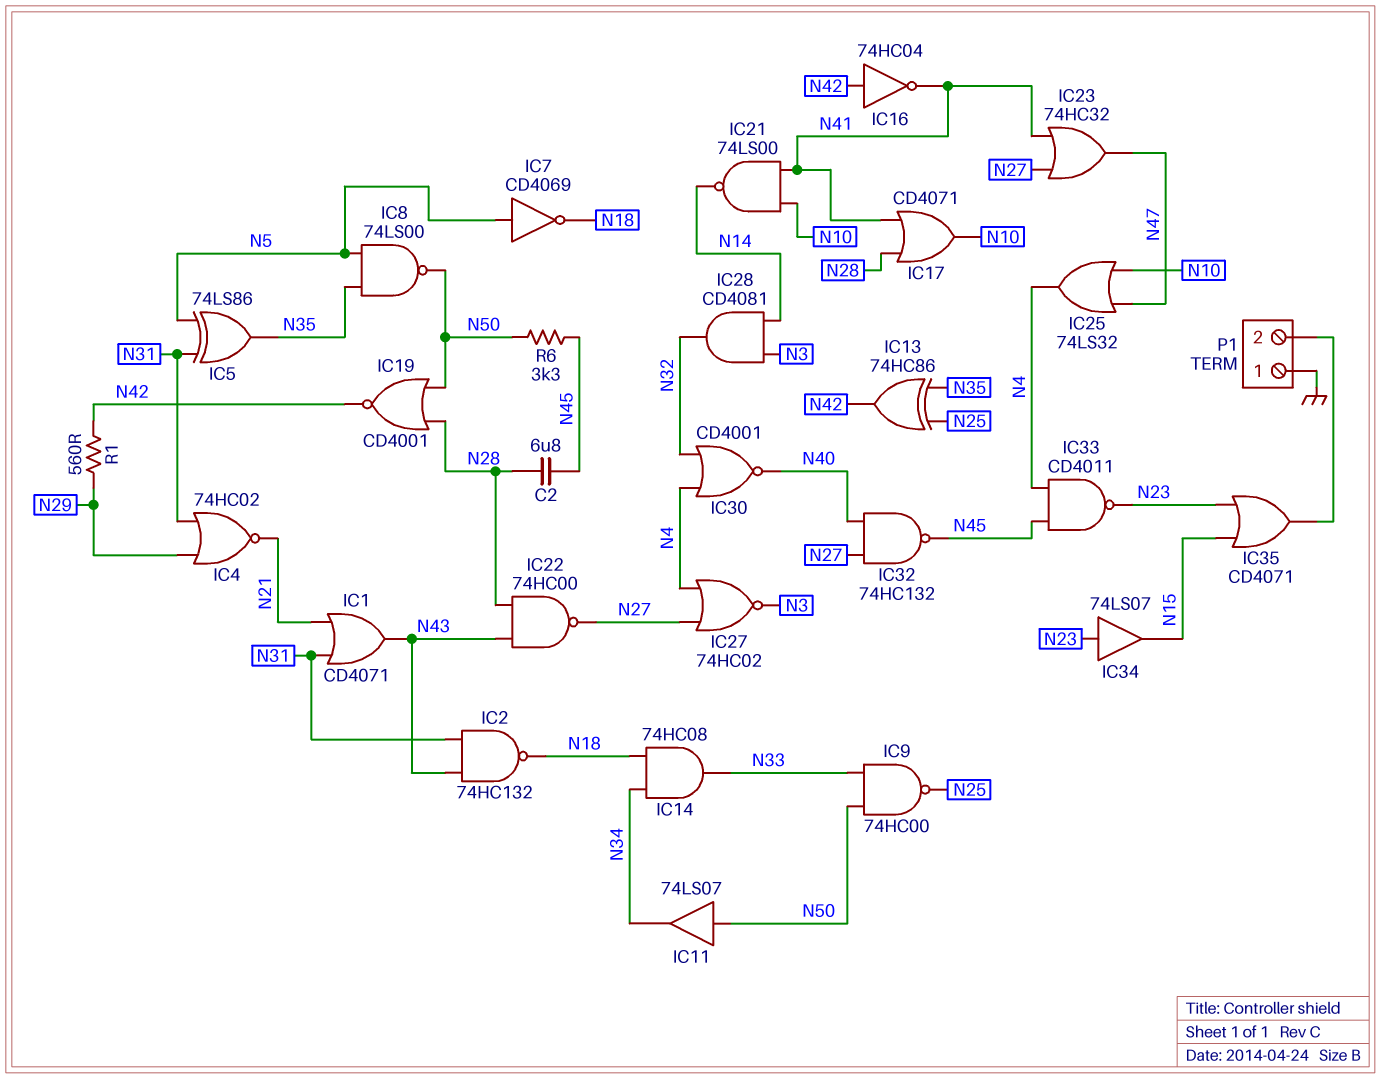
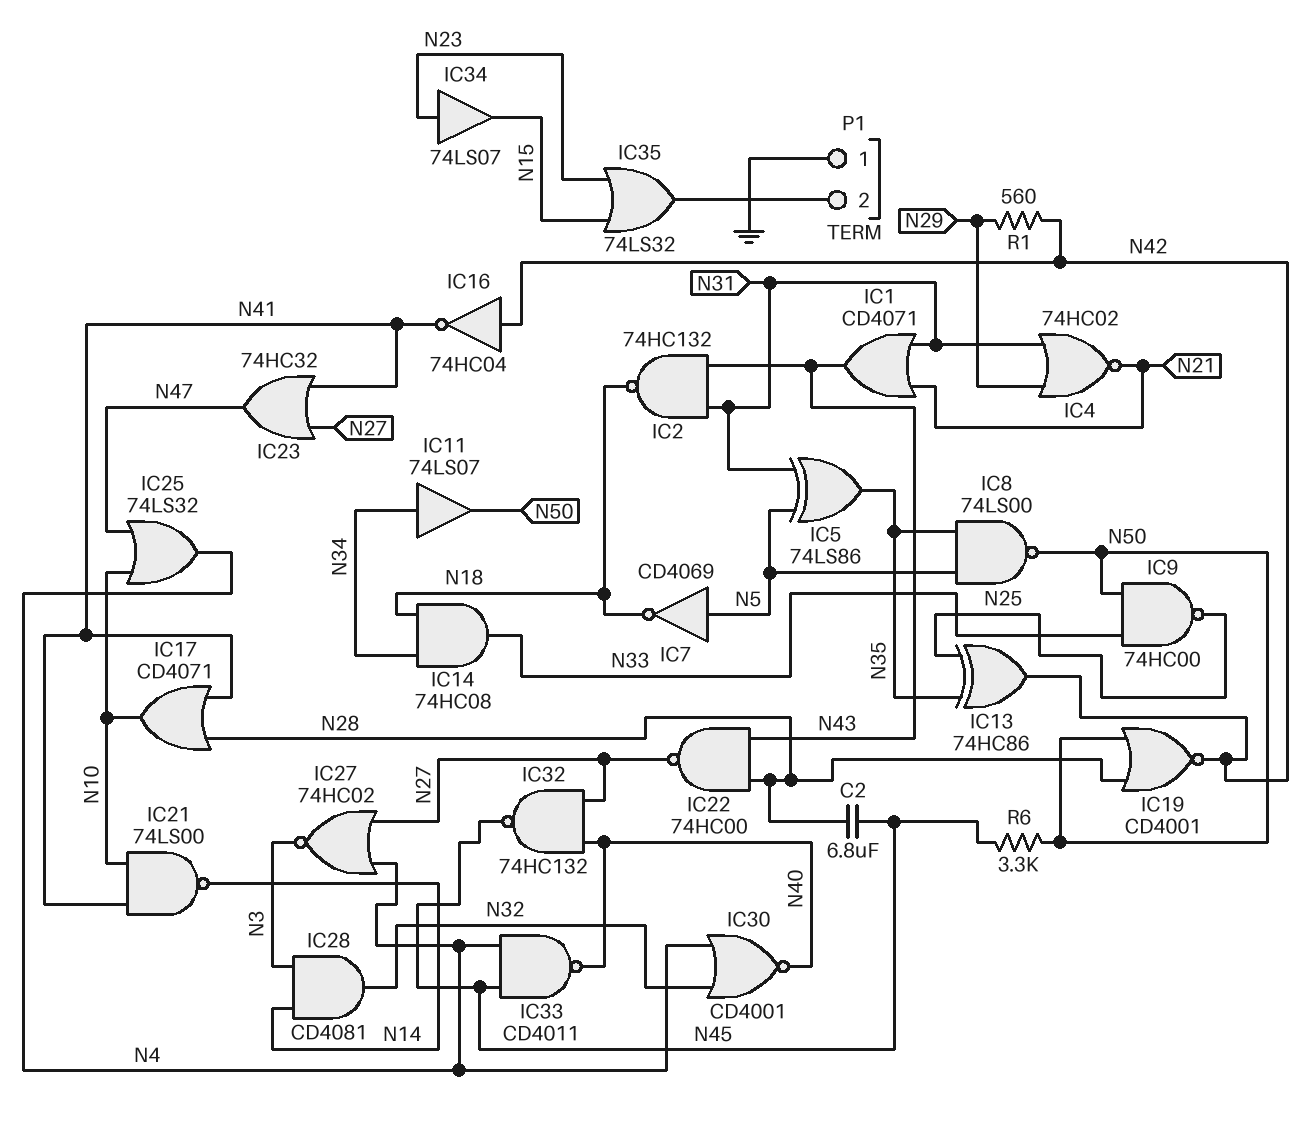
IC11: buffer 74LS07 (in N50, out N34) -> buffer 74LS07 (in N34, out N50)
IC33: NAND CD4011 (in N4, in N45, out N23) -> NAND CD4011 (in N4, in N45, out N40)
IC35: OR CD4071 (in N15, in N23, out P1/2) -> OR 74LS32 (in N15, in N23, out P1/2)

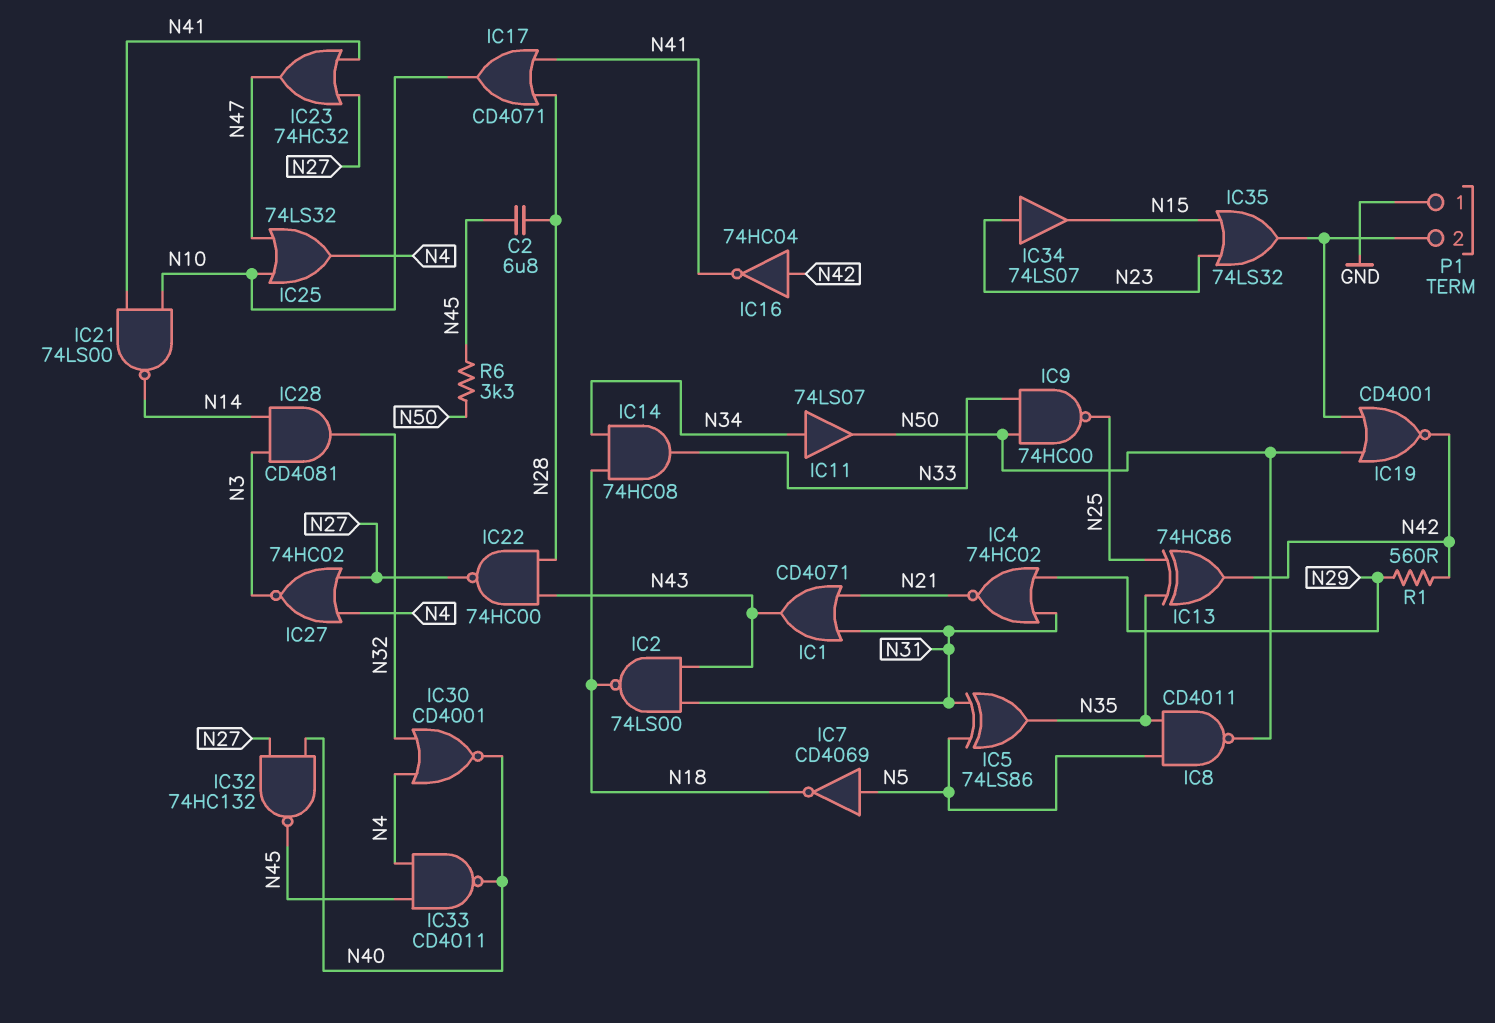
IC2: NAND 74HC132 (in N31, in N43, out N18) -> NAND 74LS00 (in N31, in N43, out N18)
IC8: NAND 74LS00 (in N5, in N35, out N50) -> NAND CD4011 (in N5, in N35, out N50)
IC19: NOR CD4001 (in N28, in N50, out N42) -> NOR CD4001 (in N50, in P1/2, out N42)

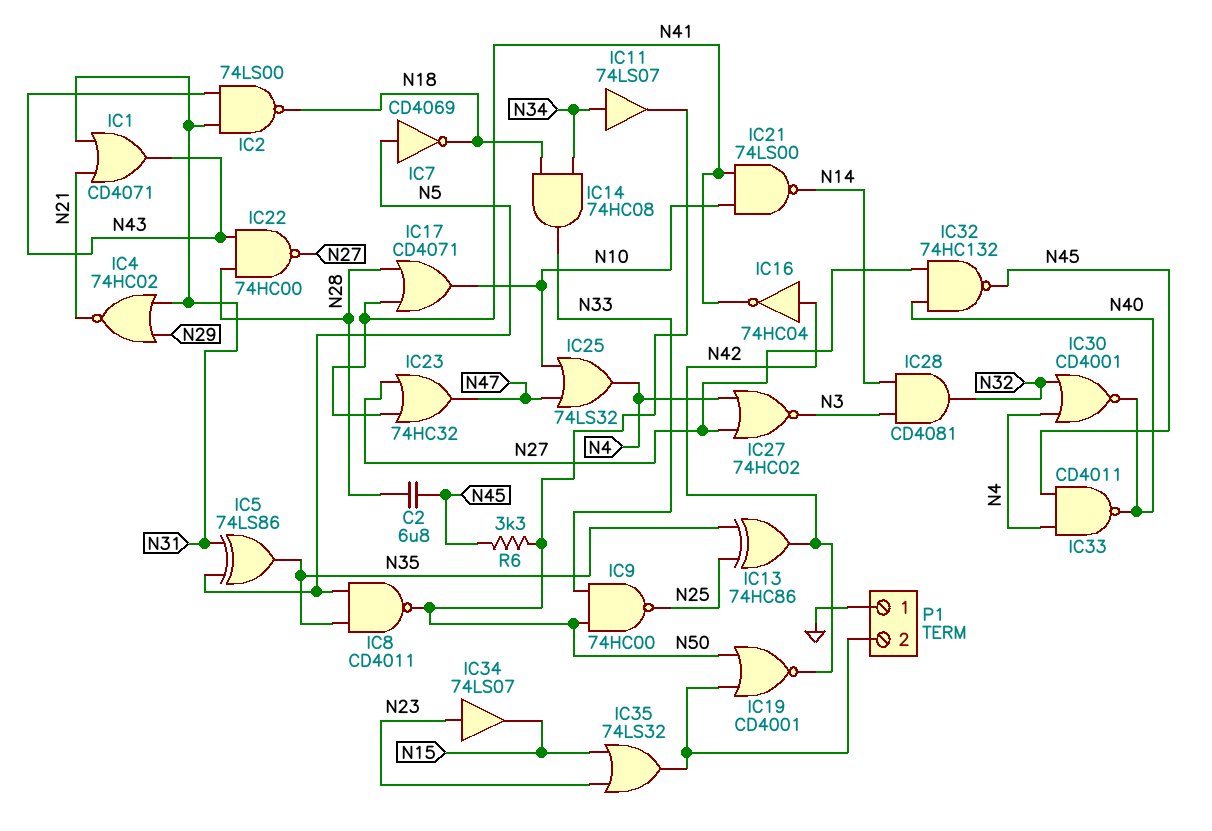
R1: 560 (N29, N42) -> none

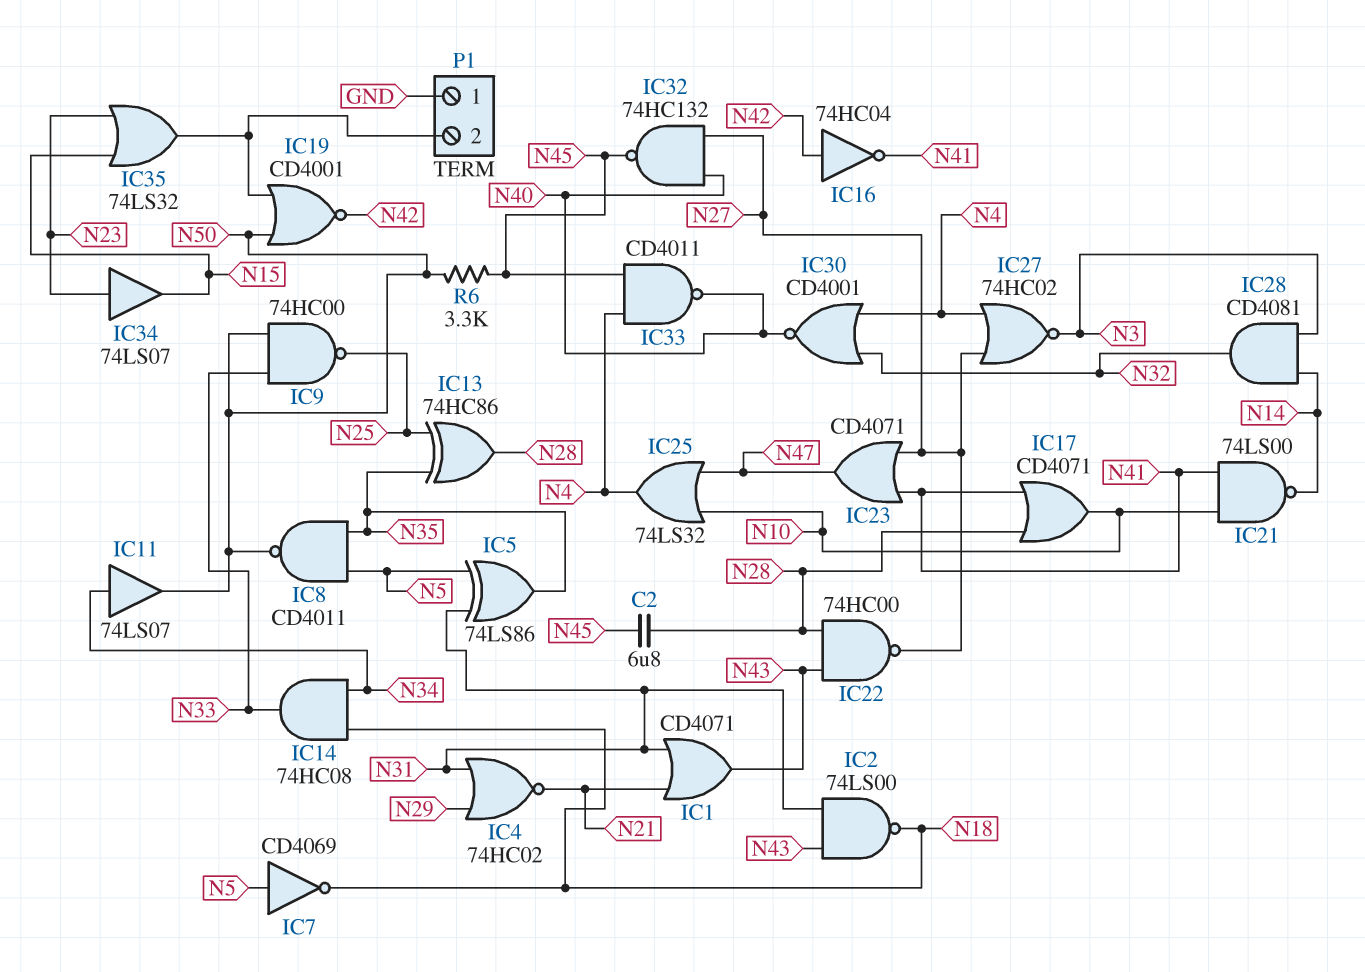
IC13: XOR 74HC86 (in N25, in N35, out N42) -> XOR 74HC86 (in N25, in N35, out N28)
IC23: OR 74HC32 (in N27, in N41, out N47) -> OR CD4071 (in N27, in N41, out N47)

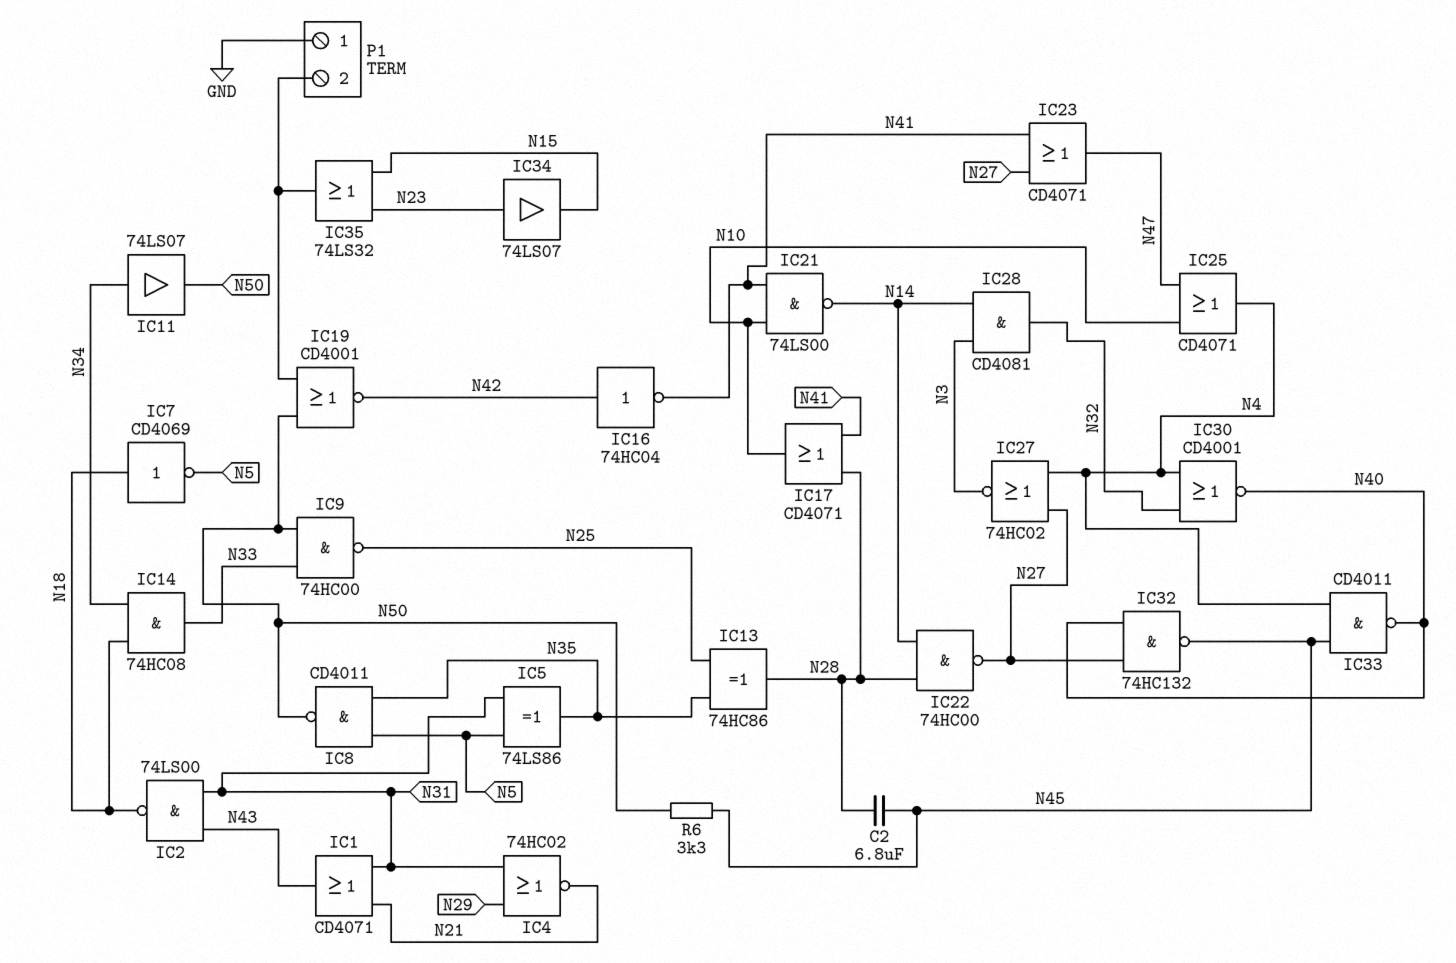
IC7: NOT CD4069 (in N5, out N18) -> NOT CD4069 (in N18, out N5)
IC22: NAND 74HC00 (in N28, in N43, out N27) -> NAND 74HC00 (in N14, in N28, out N27)
IC25: OR 74LS32 (in N10, in N47, out N4) -> OR CD4071 (in N10, in N47, out N4)

